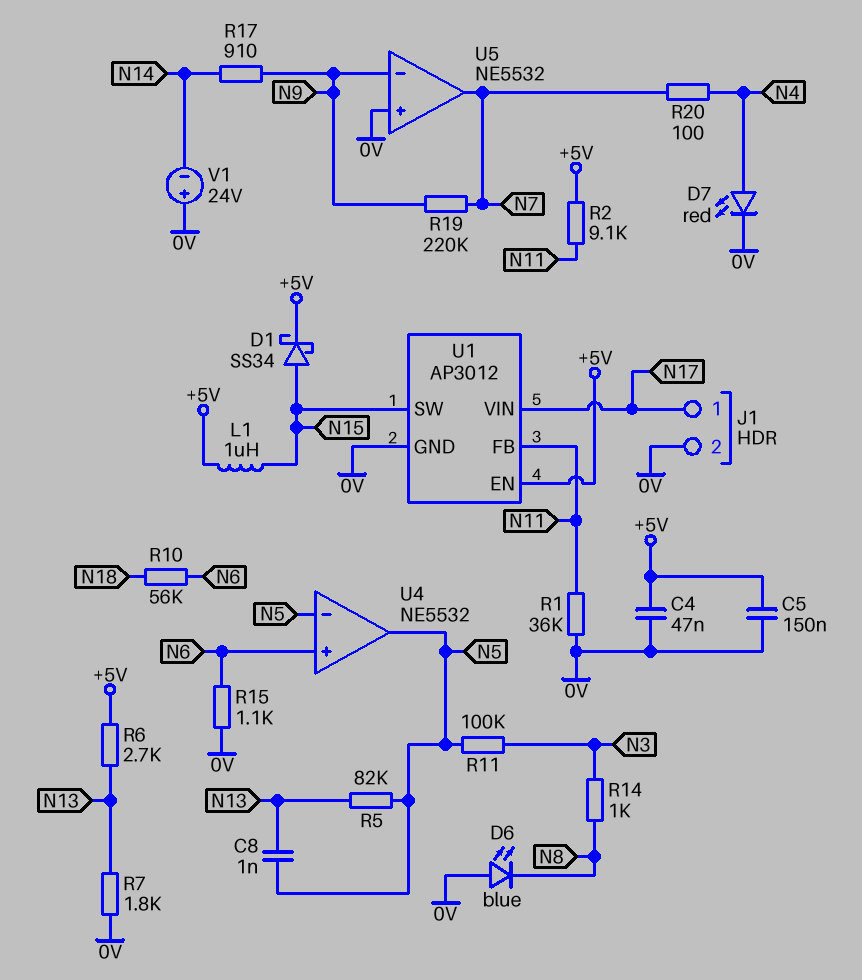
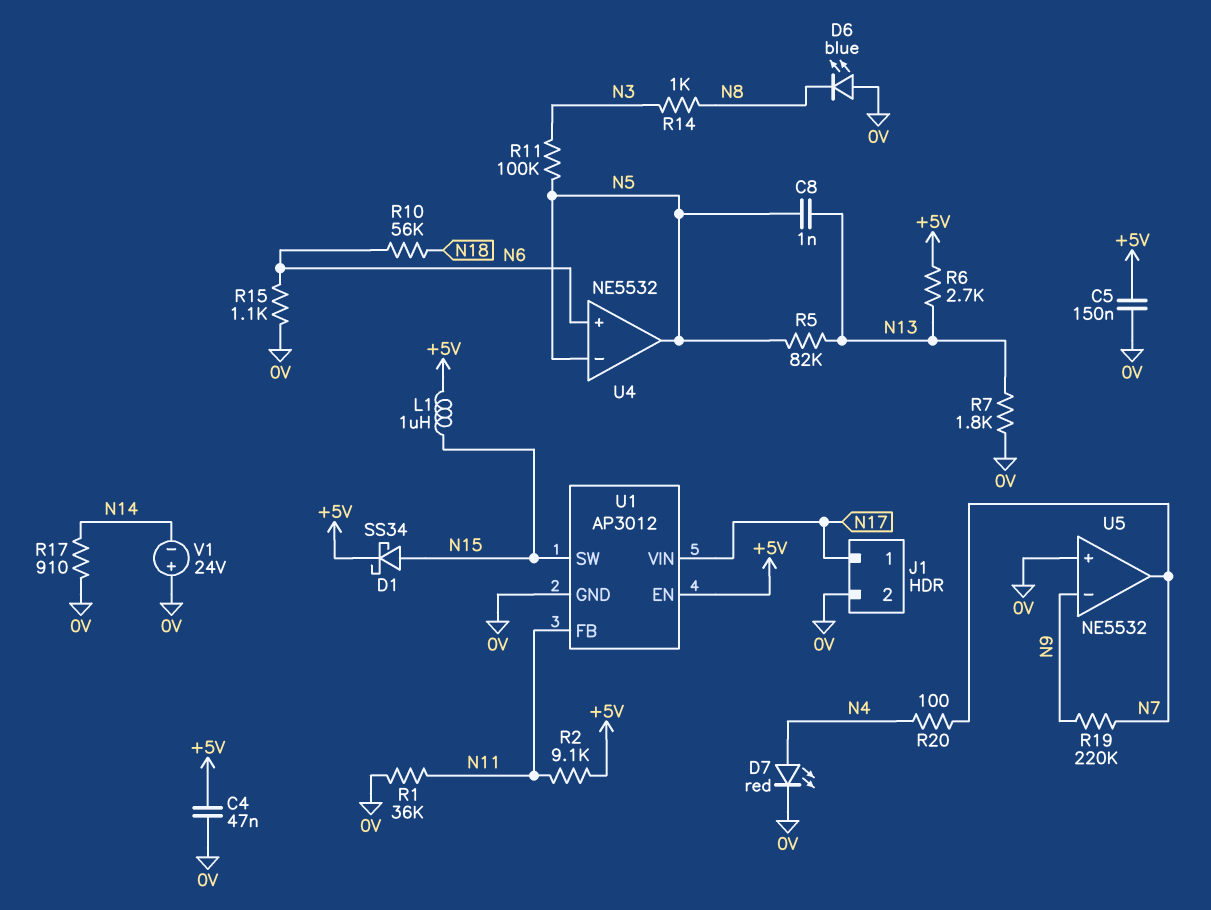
R17: 910 (N9, N14) -> 910 (0V, N14)

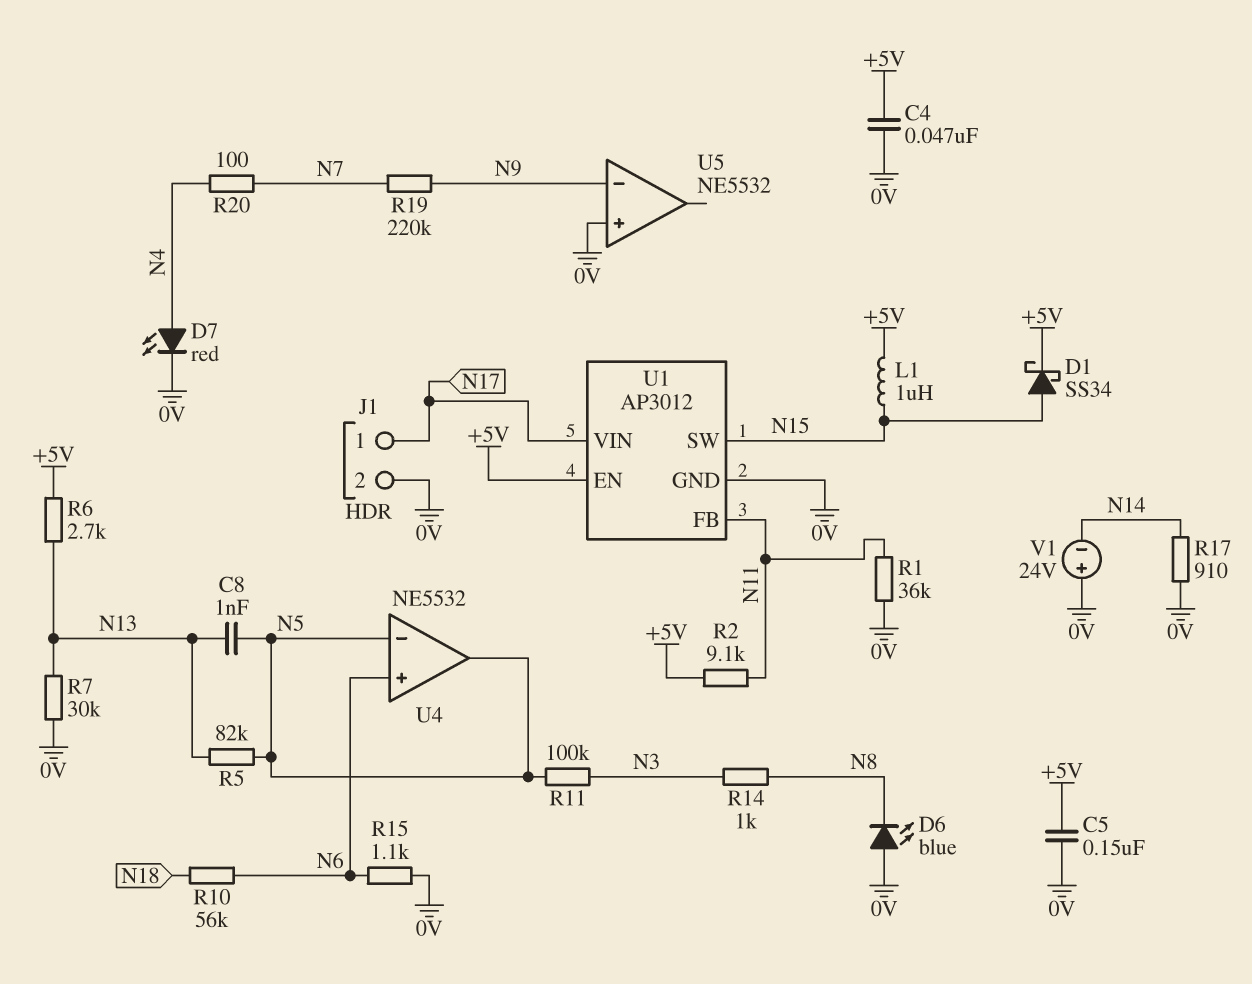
R7: 1.8k (0V, N13) -> 30k (0V, N13)
U5 pin out: N7 -> none

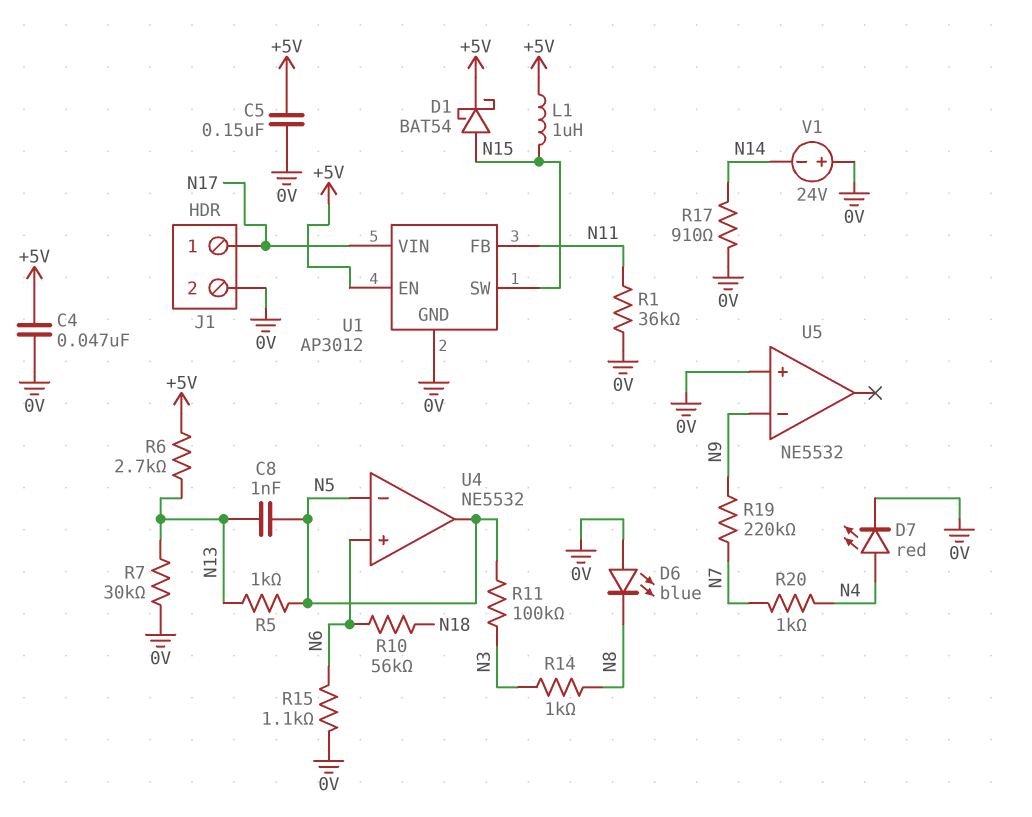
D1: schottky SS34 (A N15, K +5V) -> schottky BAT54 (A N15, K +5V)
R2: 9.1k (+5V, N11) -> none
R5: 82k (N5, N13) -> 1k (N5, N13)
R20: 100 (N4, N7) -> 1k (N4, N7)

